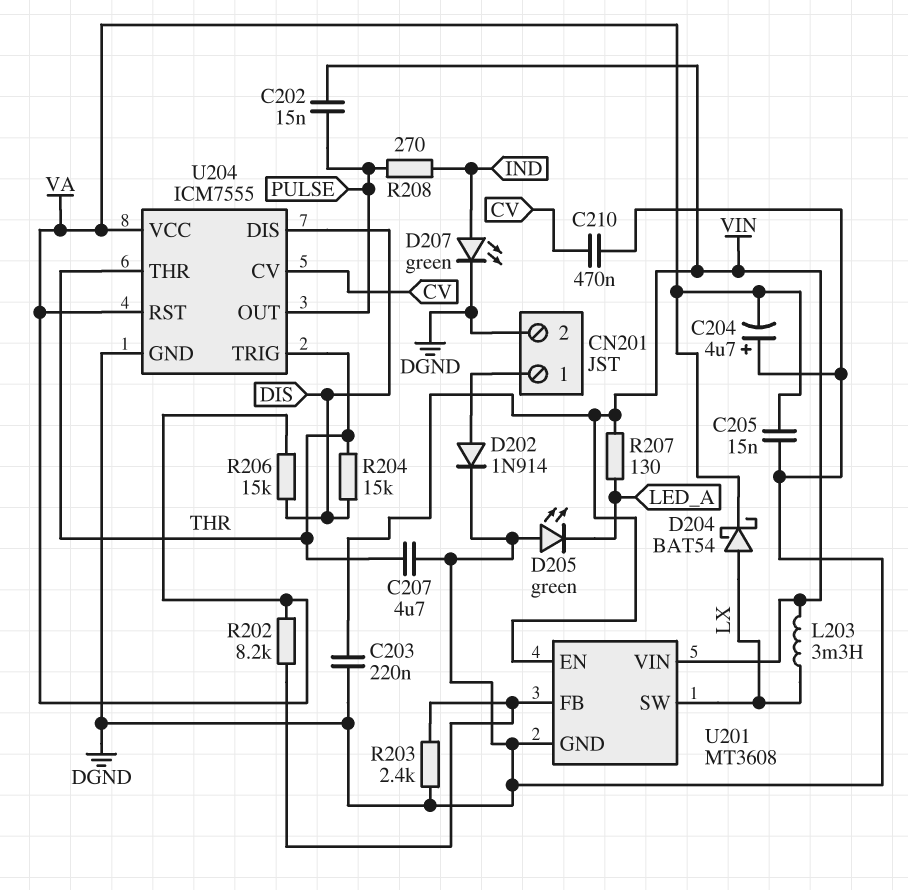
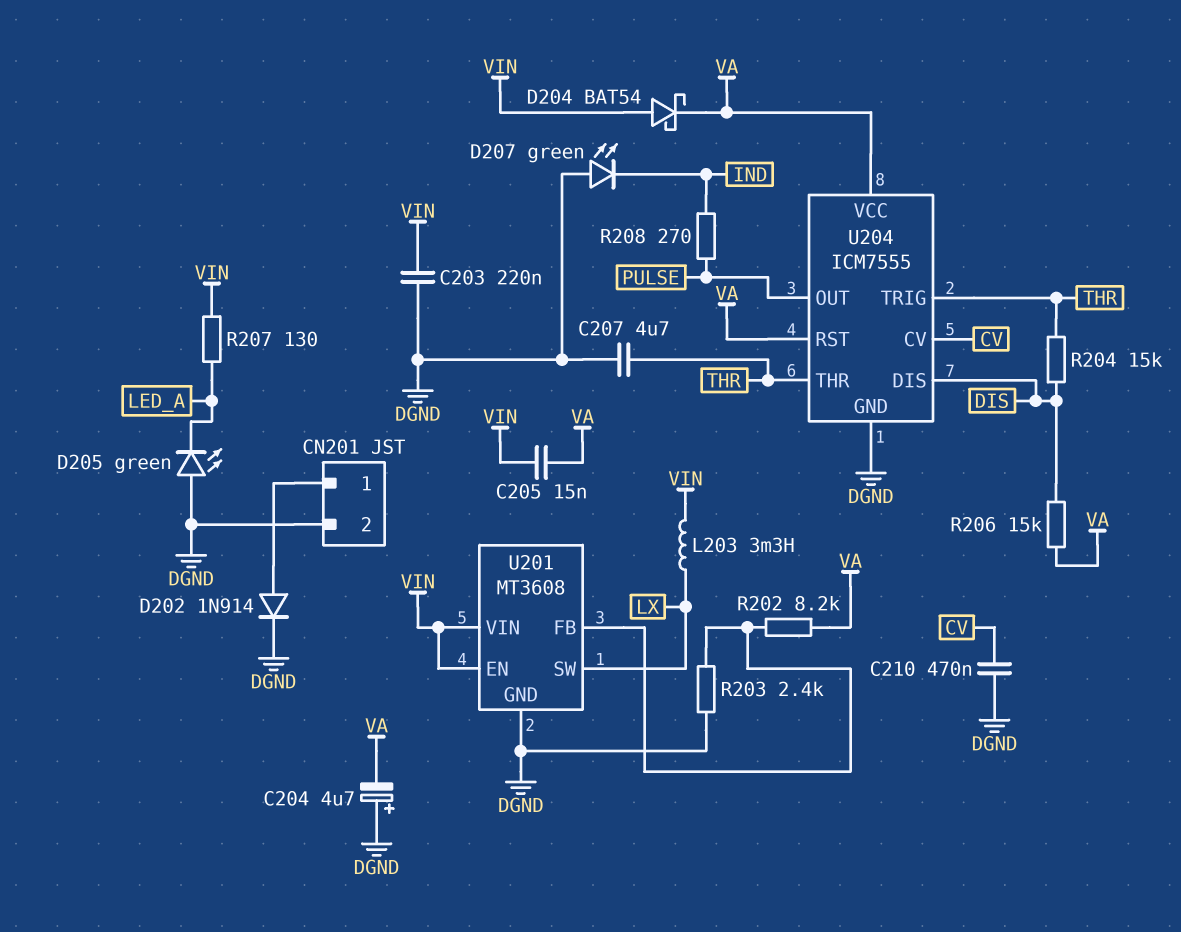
C202: 15nF (PULSE, VIN) -> none
C205: 15nF (DGND, VA) -> 15nF (VA, VIN)
D204: schottky BAT54 (A LX, K VA) -> schottky BAT54 (A VIN, K VA)
D207: LED green (A IND, K DGND) -> LED green (A DGND, K IND)

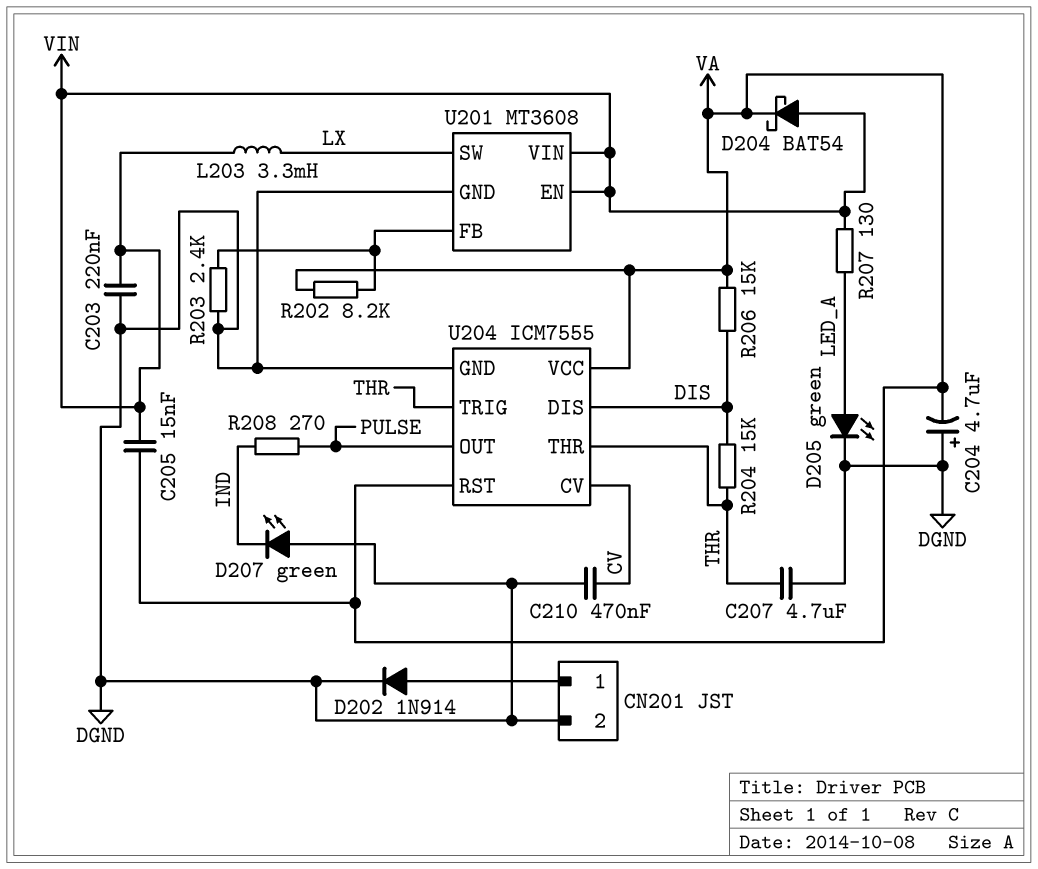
D205: LED green (A DGND, K LED_A) -> LED green (A LED_A, K DGND)

